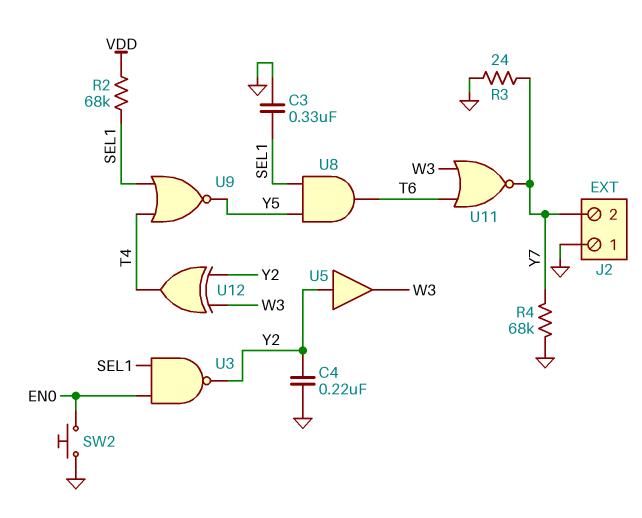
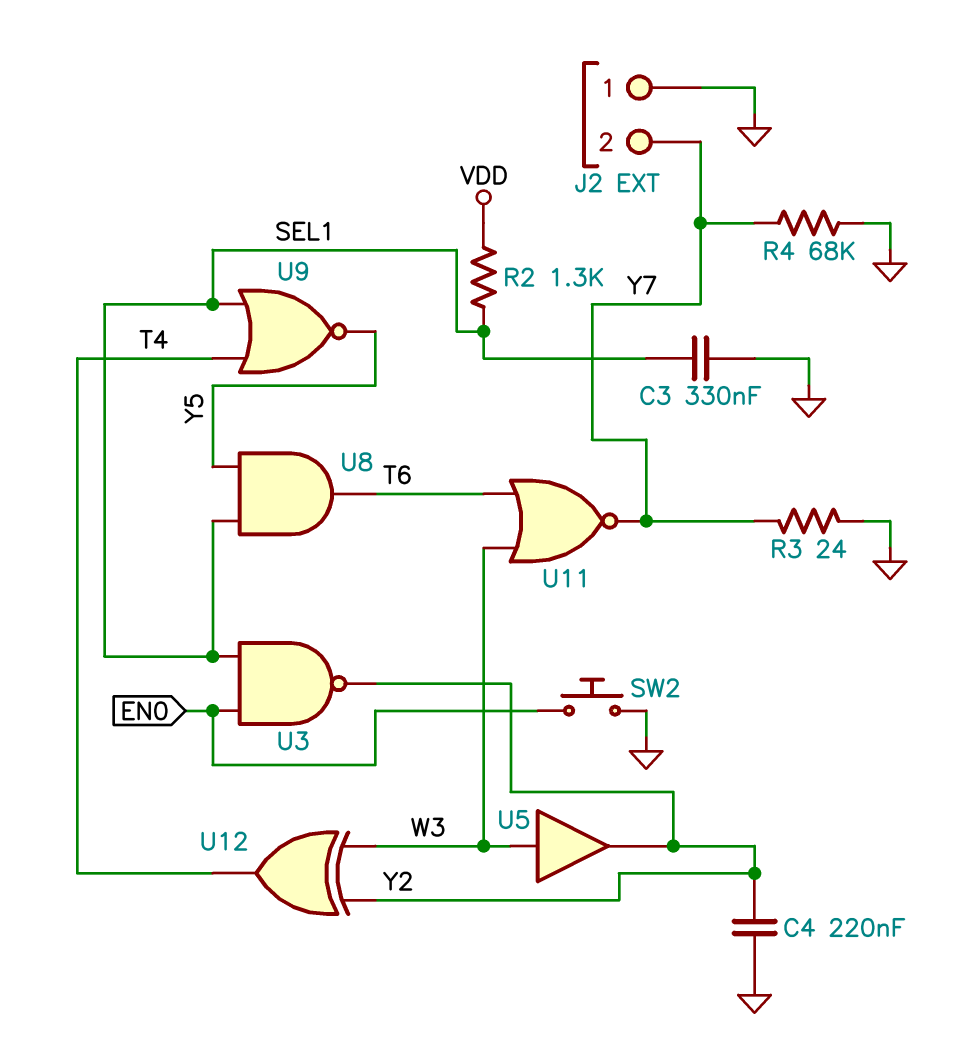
R2: 68k (SEL1, VDD) -> 1.3k (SEL1, VDD)
U5: buffer (in Y2, out W3) -> buffer (in W3, out Y2)

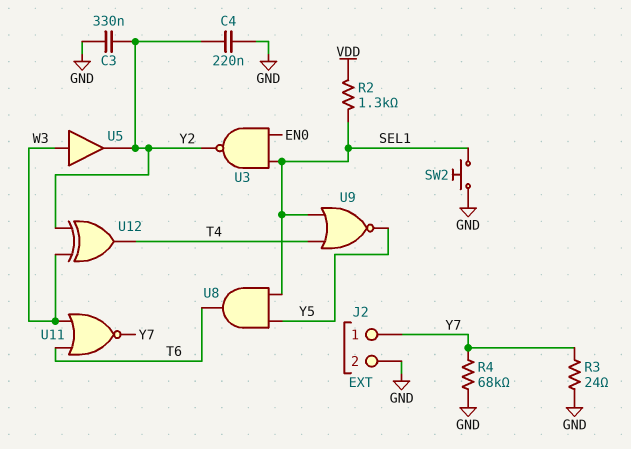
C3: 330nF (GND, SEL1) -> 330nF (GND, Y2)
J2 pin 1: GND -> Y7
J2 pin 2: Y7 -> GND
SW2: button (EN0, GND) -> button (GND, SEL1)

